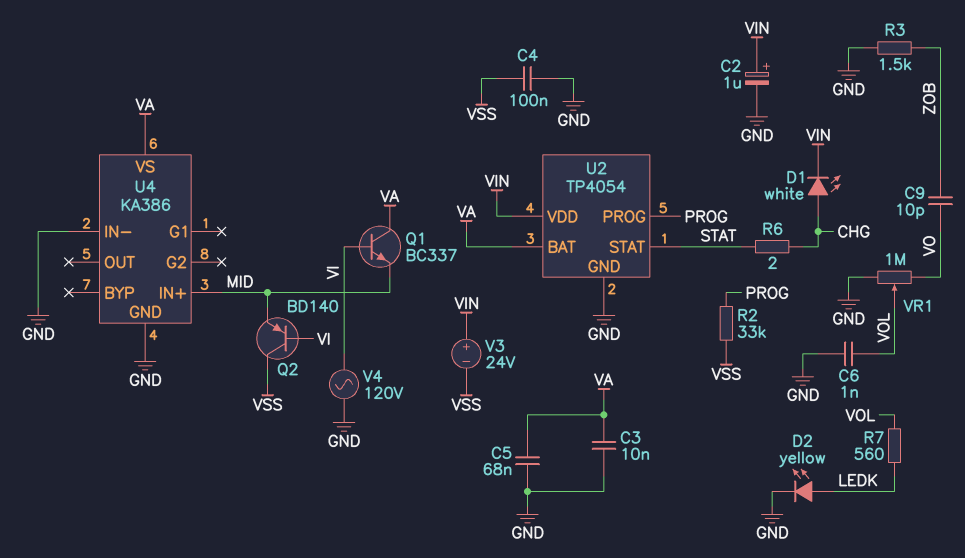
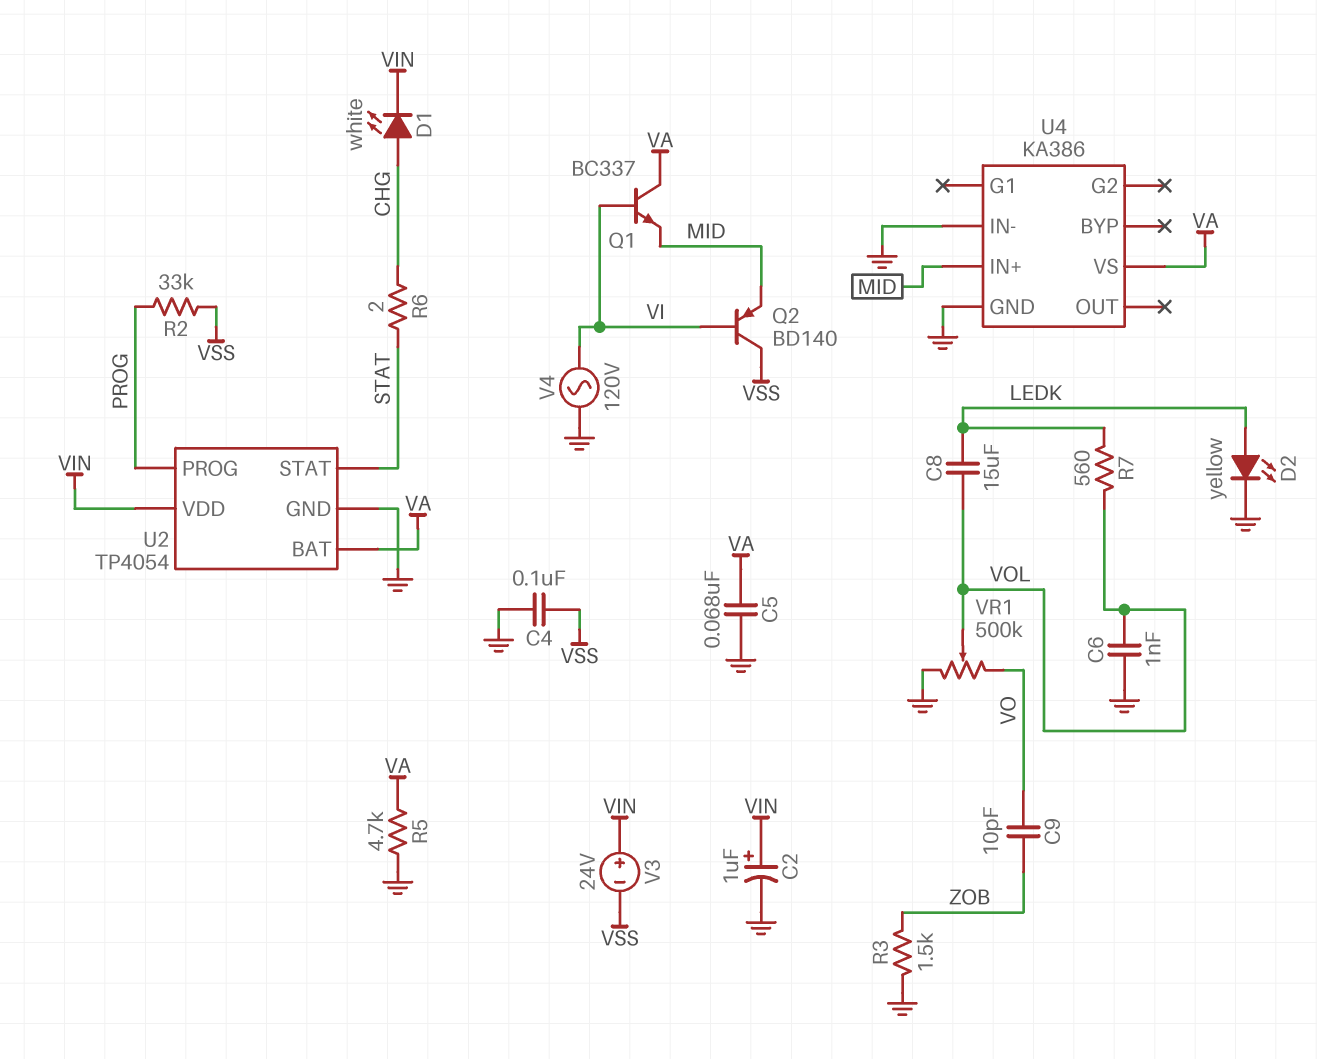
C3: 10nF (GND, VA) -> none
C8: none -> 15uF (LEDK, VOL)
R5: none -> 4.7k (GND, VA)
VR1: 1M (GND, VO, wiper VOL) -> 500k (GND, VO, wiper VOL)

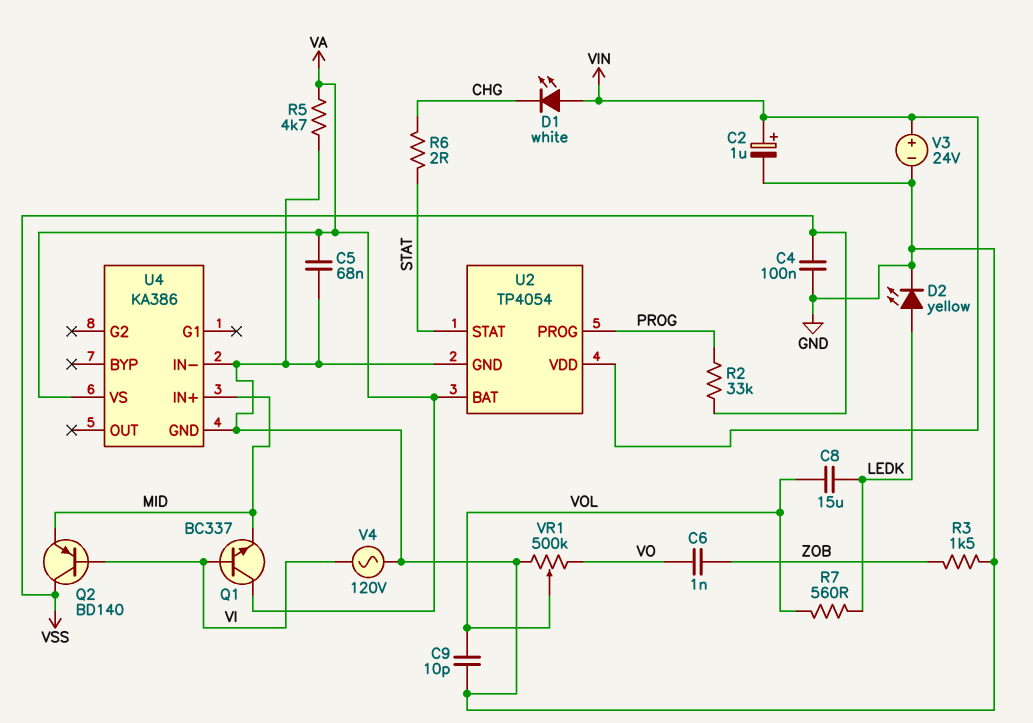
C6: 1nF (GND, VOL) -> 1nF (VO, ZOB)
C9: 10pF (VO, ZOB) -> 10pF (GND, VOL)
D1: LED white (A CHG, K VIN) -> LED white (A VIN, K CHG)
V3: 24V (plus VIN, minus VSS) -> 24V (plus VIN, minus GND)

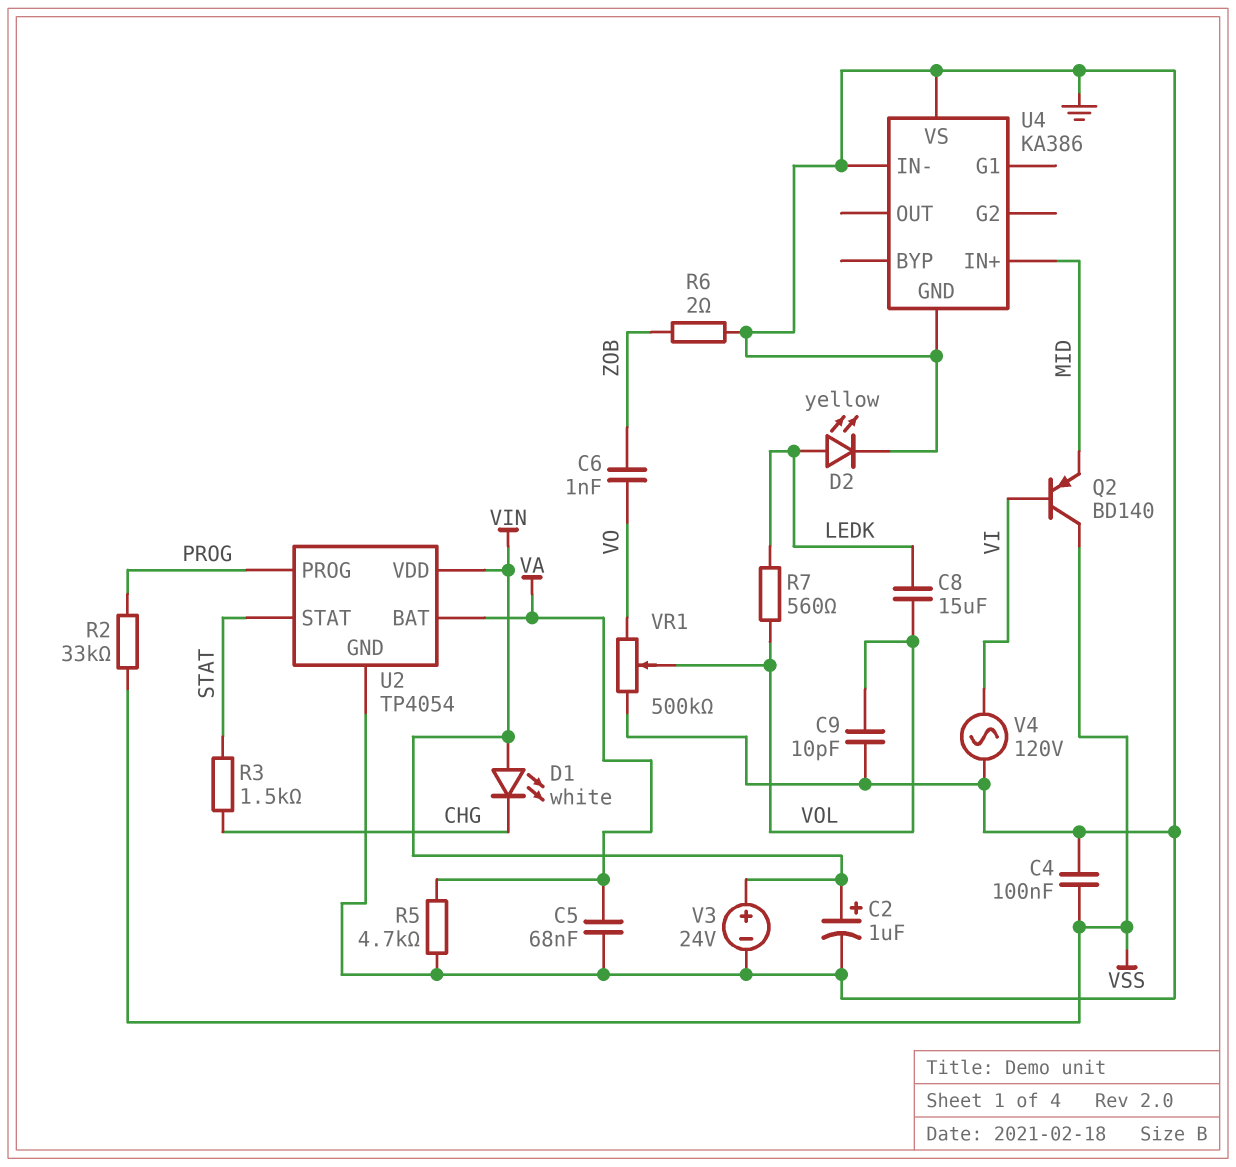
Q1: NPN BC337 (B VI, C VA, E MID) -> none
R3: 1.5k (GND, ZOB) -> 1.5k (CHG, STAT)
R6: 2 (CHG, STAT) -> 2 (GND, ZOB)
U4 pin VS: VA -> GND

